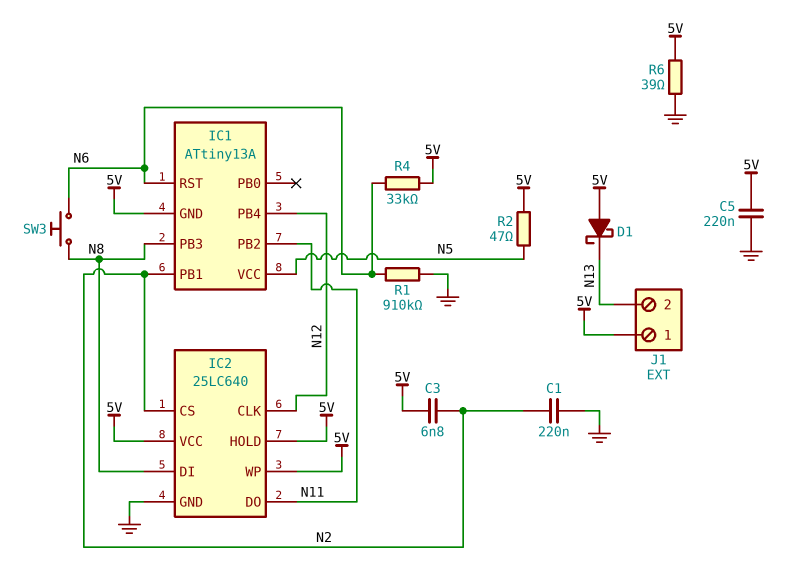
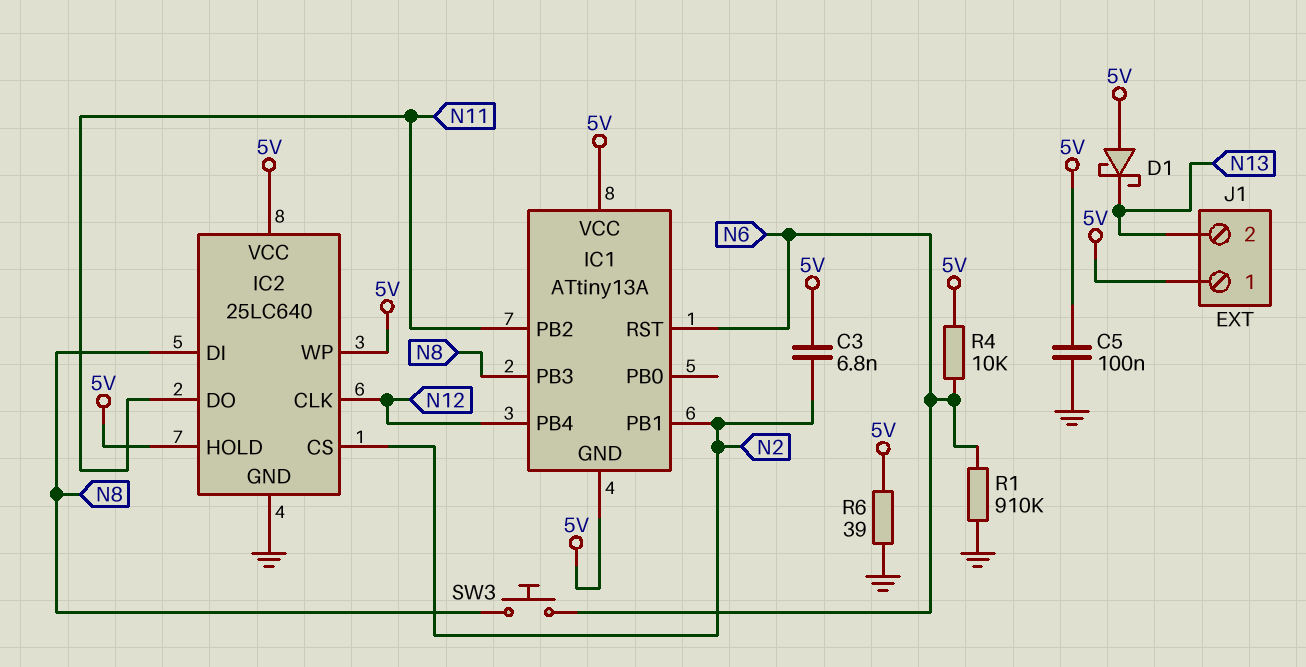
C1: 220nF (GND, N2) -> none
C5: 220nF (5V, GND) -> 100nF (5V, GND)
IC1 pin VCC: N5 -> 5V
R2: 47 (5V, N5) -> none
R4: 33k (5V, N6) -> 10k (5V, N6)

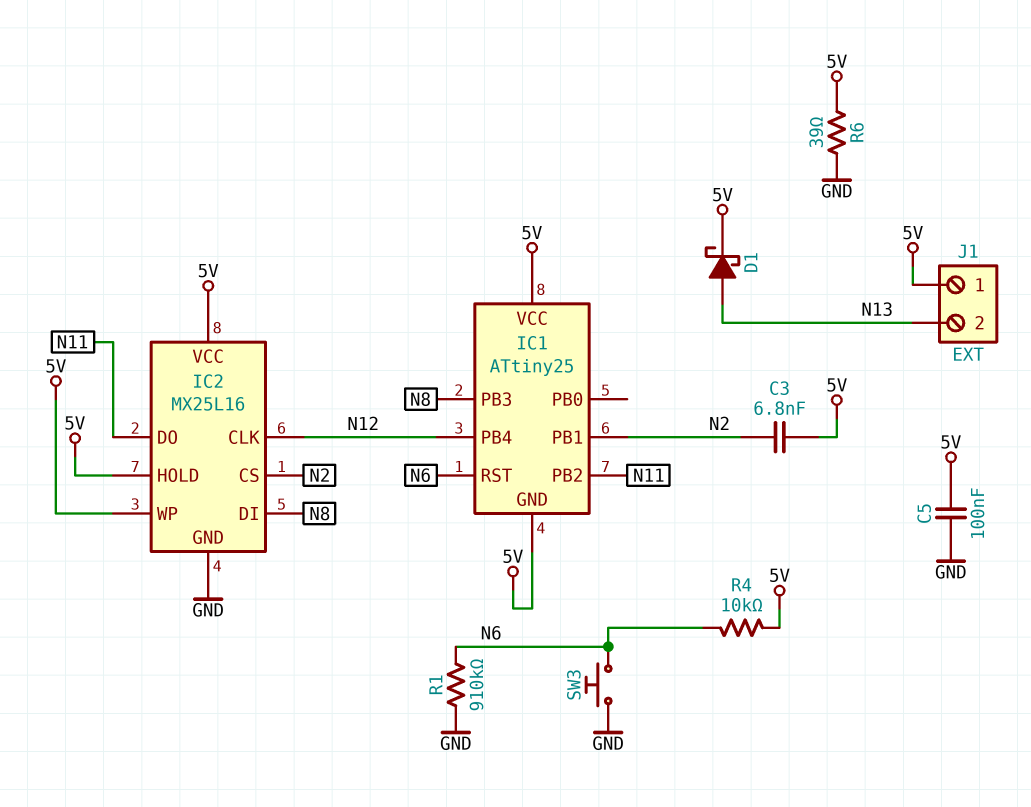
D1: schottky (A 5V, K N13) -> schottky (A N13, K 5V)
IC1: ATtiny13A -> ATtiny25
IC2: 25LC640 -> MX25L16
SW3: button (N6, N8) -> button (GND, N6)

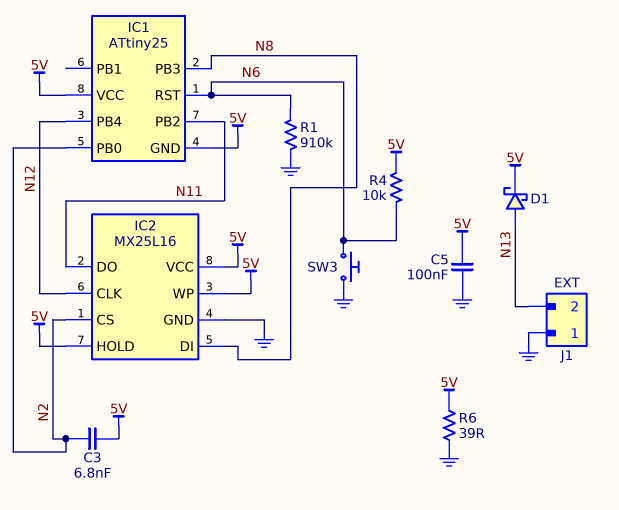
IC1 pin PB0: none -> N2
IC1 pin PB1: N2 -> none
J1 pin 1: 5V -> GND

